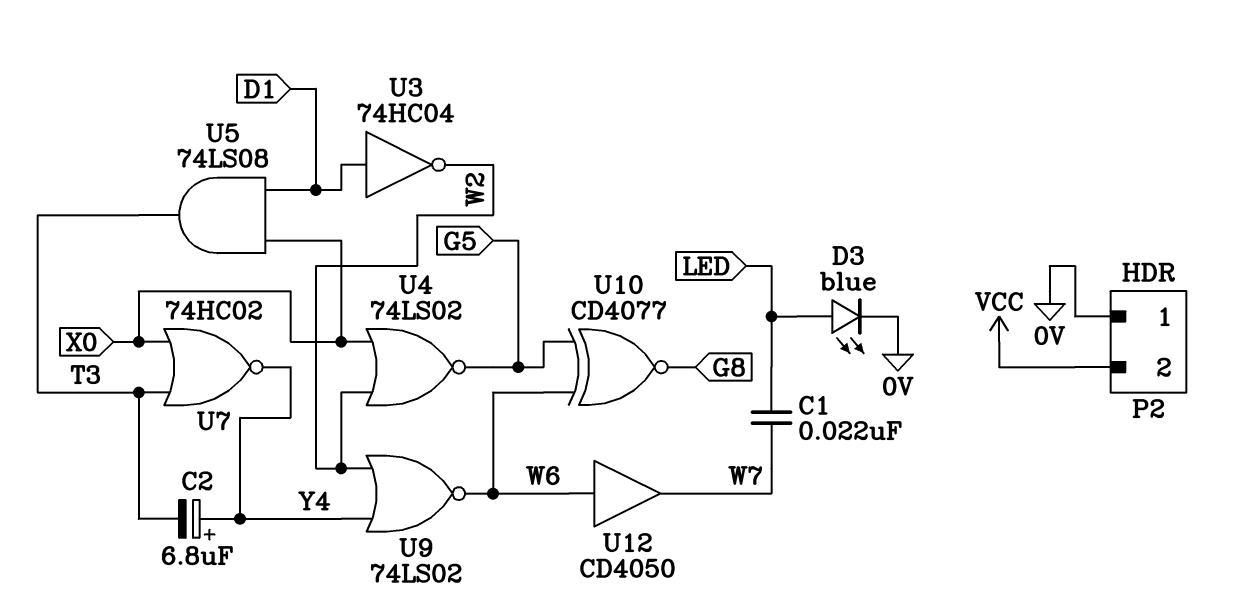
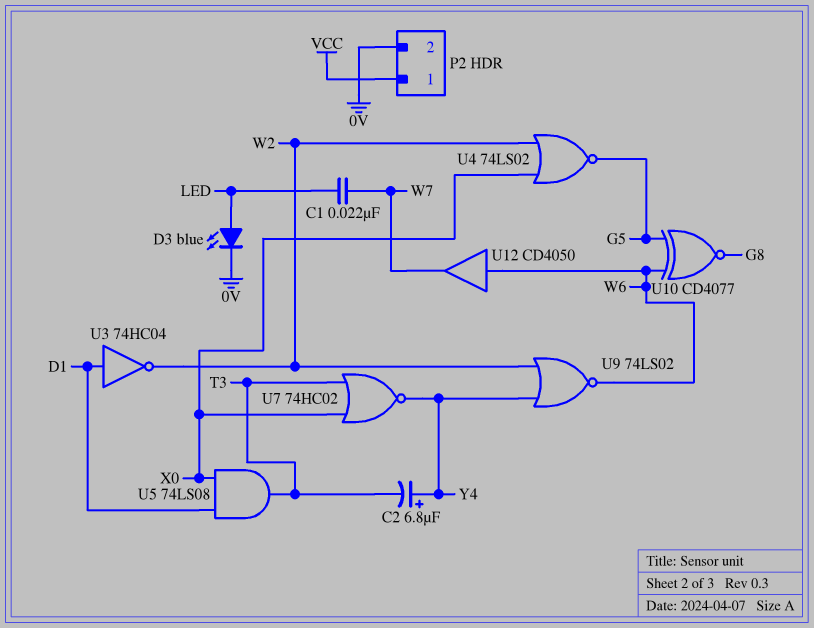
P2 pin 1: 0V -> VCC
P2 pin 2: VCC -> 0V

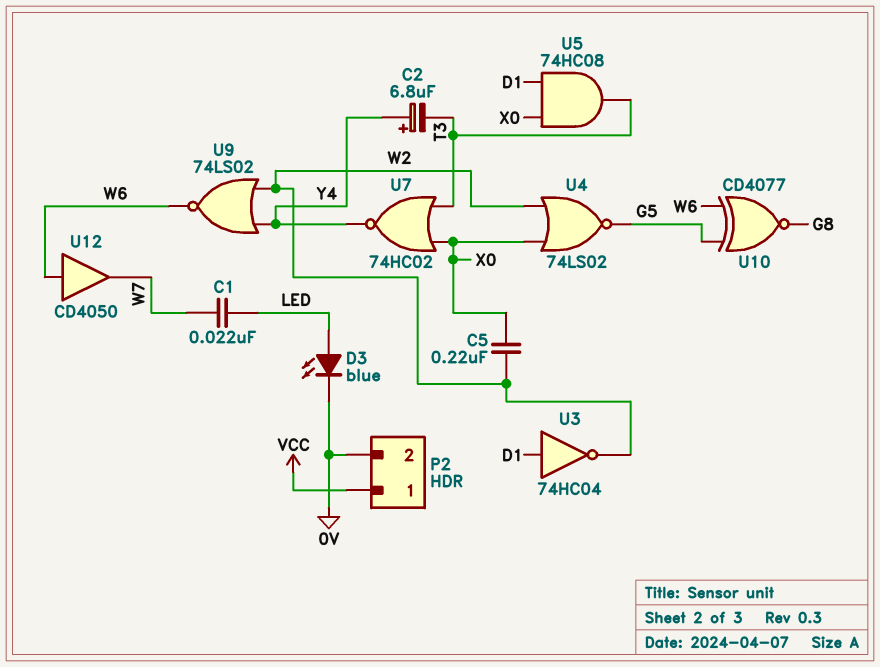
C5: none -> 220nF (W2, X0)
U5: AND 74LS08 (in D1, in X0, out T3) -> AND 74HC08 (in D1, in X0, out T3)

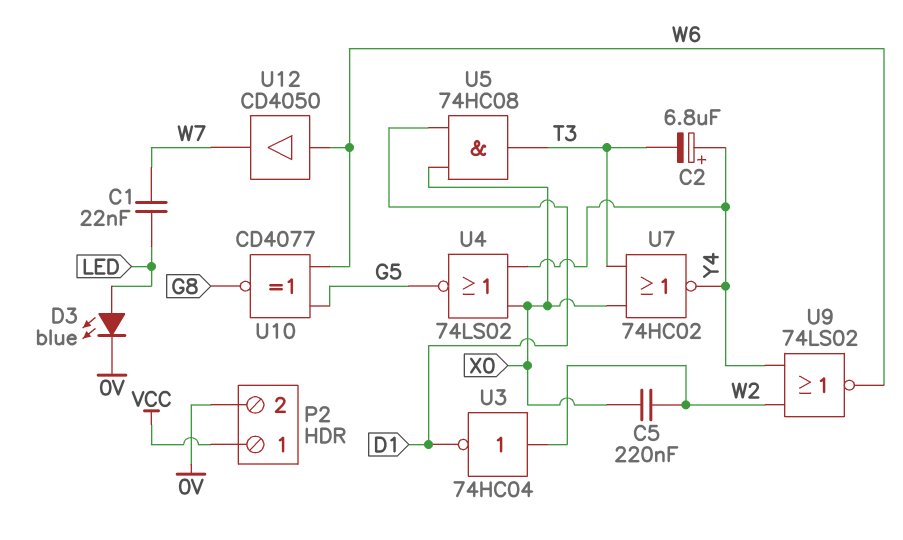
U3: NOT 74HC04 (in D1, out W2) -> NOT 74HC04 (in W2, out D1)
U4: NOR 74LS02 (in W2, in X0, out G5) -> NOR 74LS02 (in X0, in Y4, out G5)

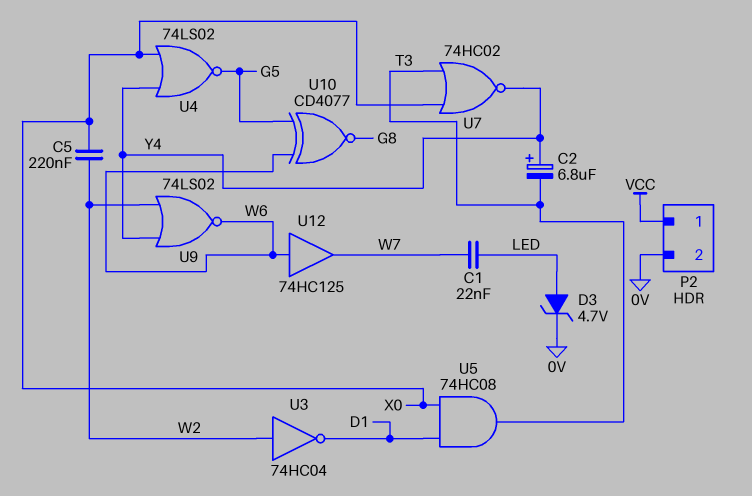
D3: LED blue (A LED, K 0V) -> zener 4.7V (A LED, K 0V)
U12: buffer CD4050 (in W6, out W7) -> buffer 74HC125 (in W6, out W7)

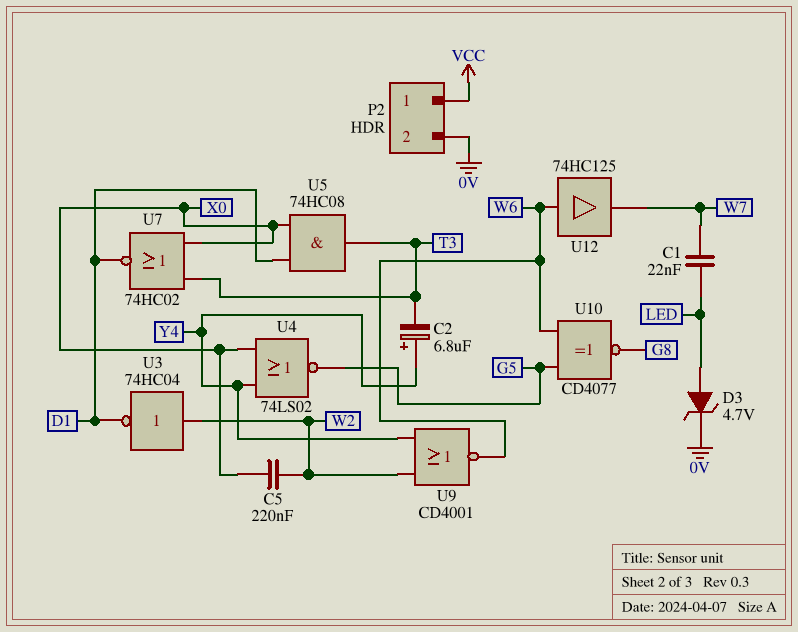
U7: NOR 74HC02 (in T3, in X0, out Y4) -> NOR 74HC02 (in T3, in X0, out D1)
U9: NOR 74LS02 (in W2, in Y4, out W6) -> NOR CD4001 (in W2, in Y4, out W6)

